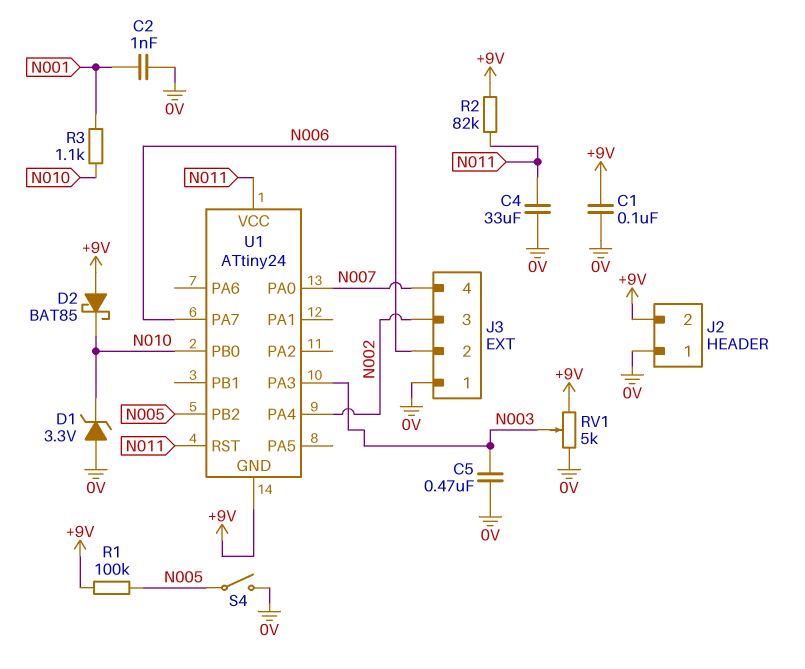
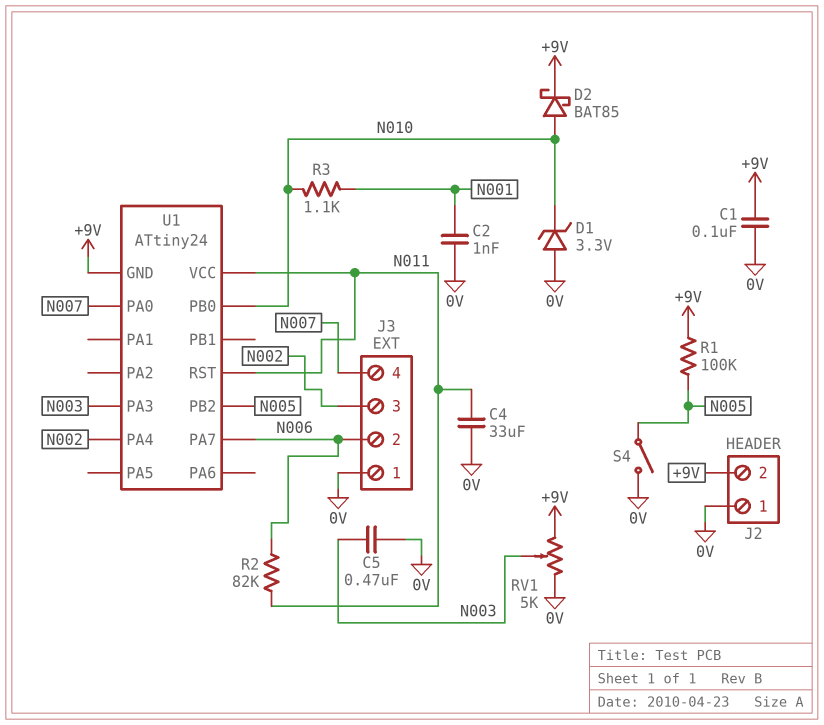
D2: schottky BAT85 (A +9V, K N010) -> schottky BAT85 (A N010, K +9V)
R2: 82k (+9V, N011) -> 82k (N006, N011)

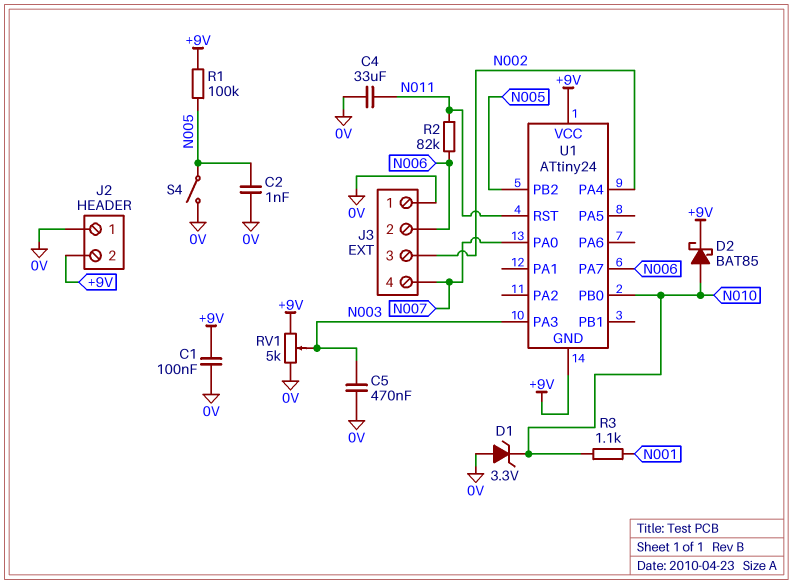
C2: 1nF (0V, N001) -> 1nF (0V, N005)
U1 pin VCC: N011 -> +9V

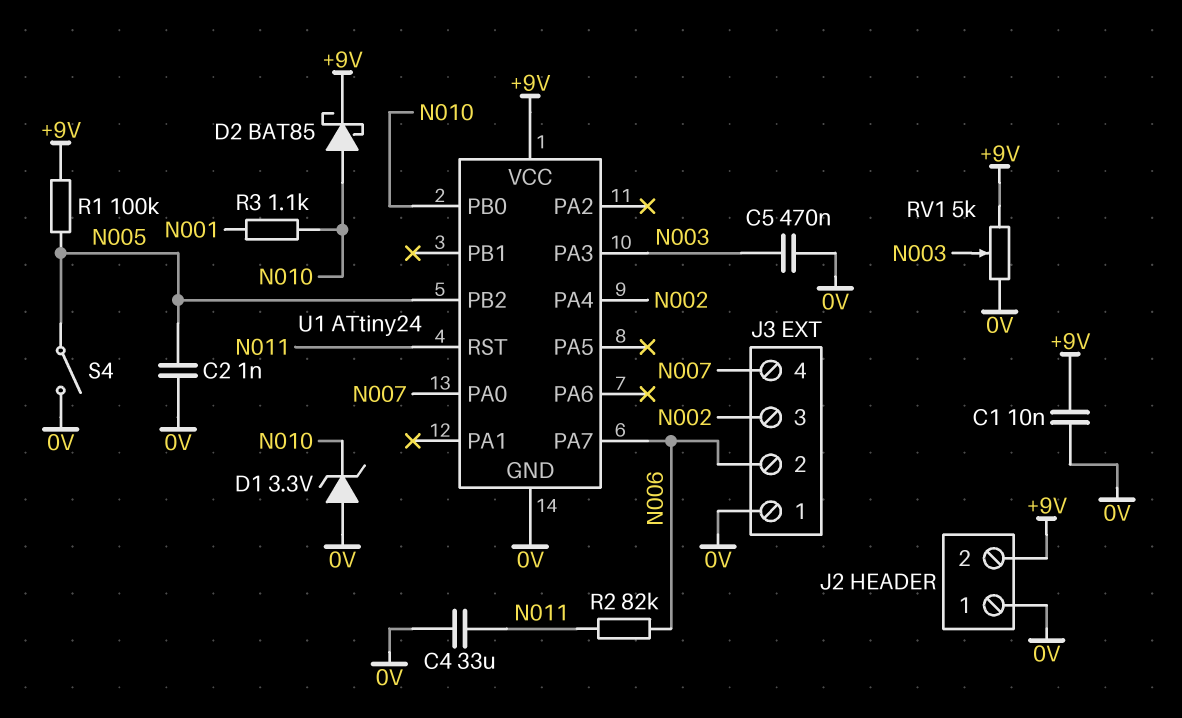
C1: 100nF (+9V, 0V) -> 10nF (+9V, 0V)
U1 pin GND: +9V -> 0V

